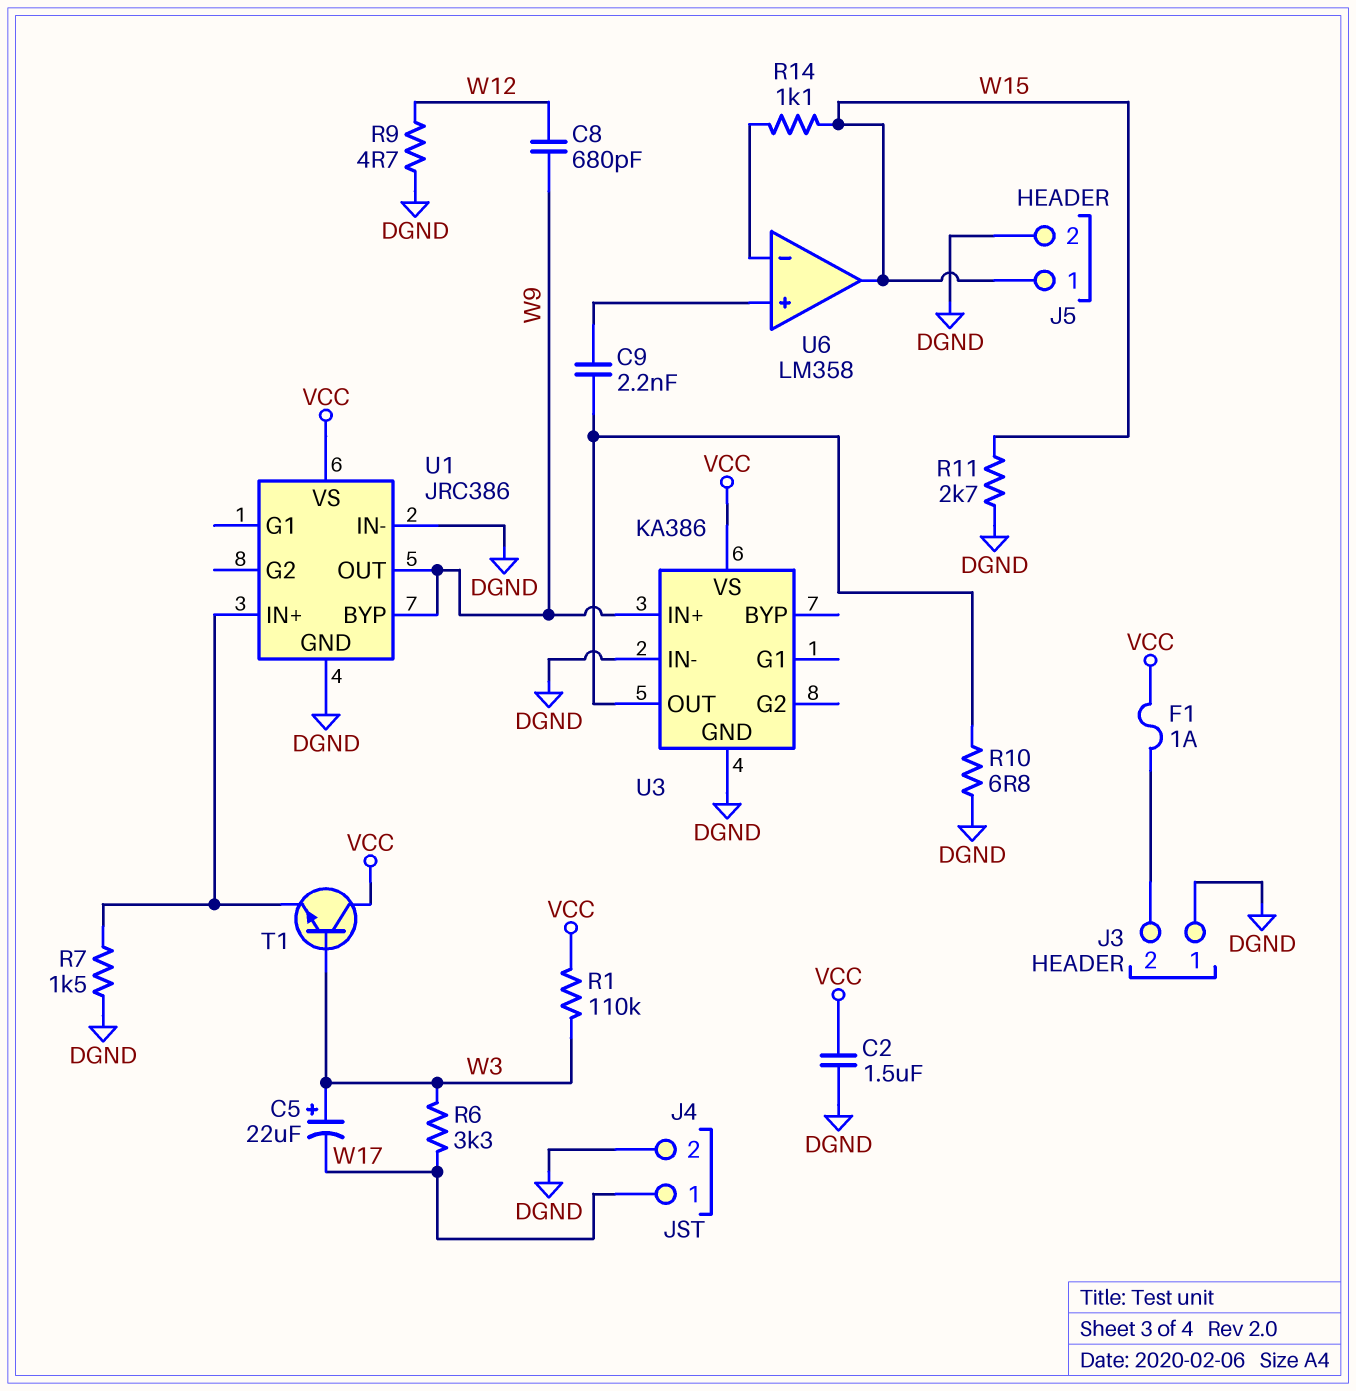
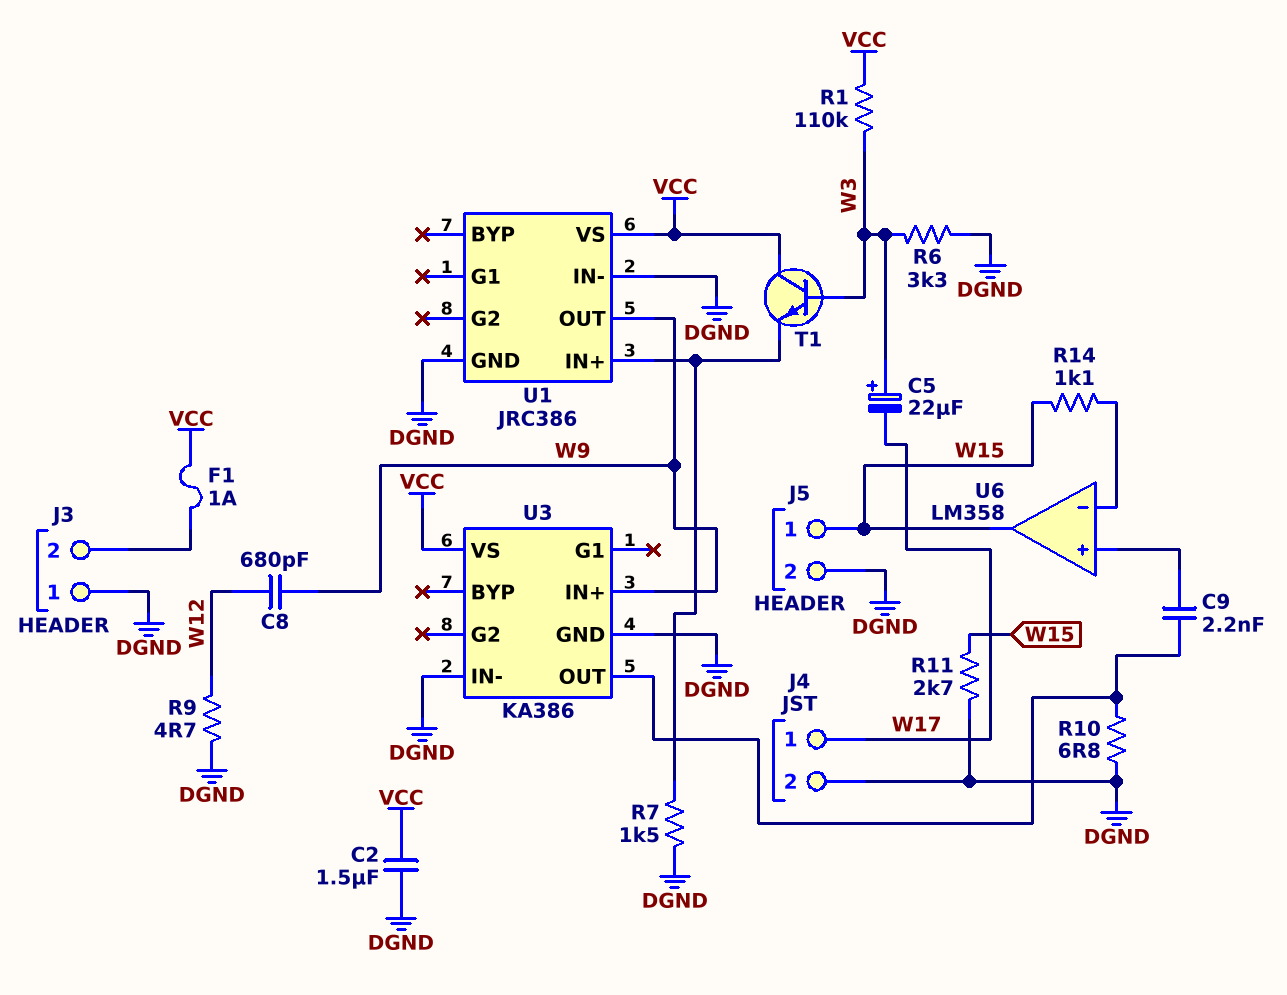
R6: 3.3k (W3, W17) -> 3.3k (DGND, W3)
U1 pin BYP: W9 -> none

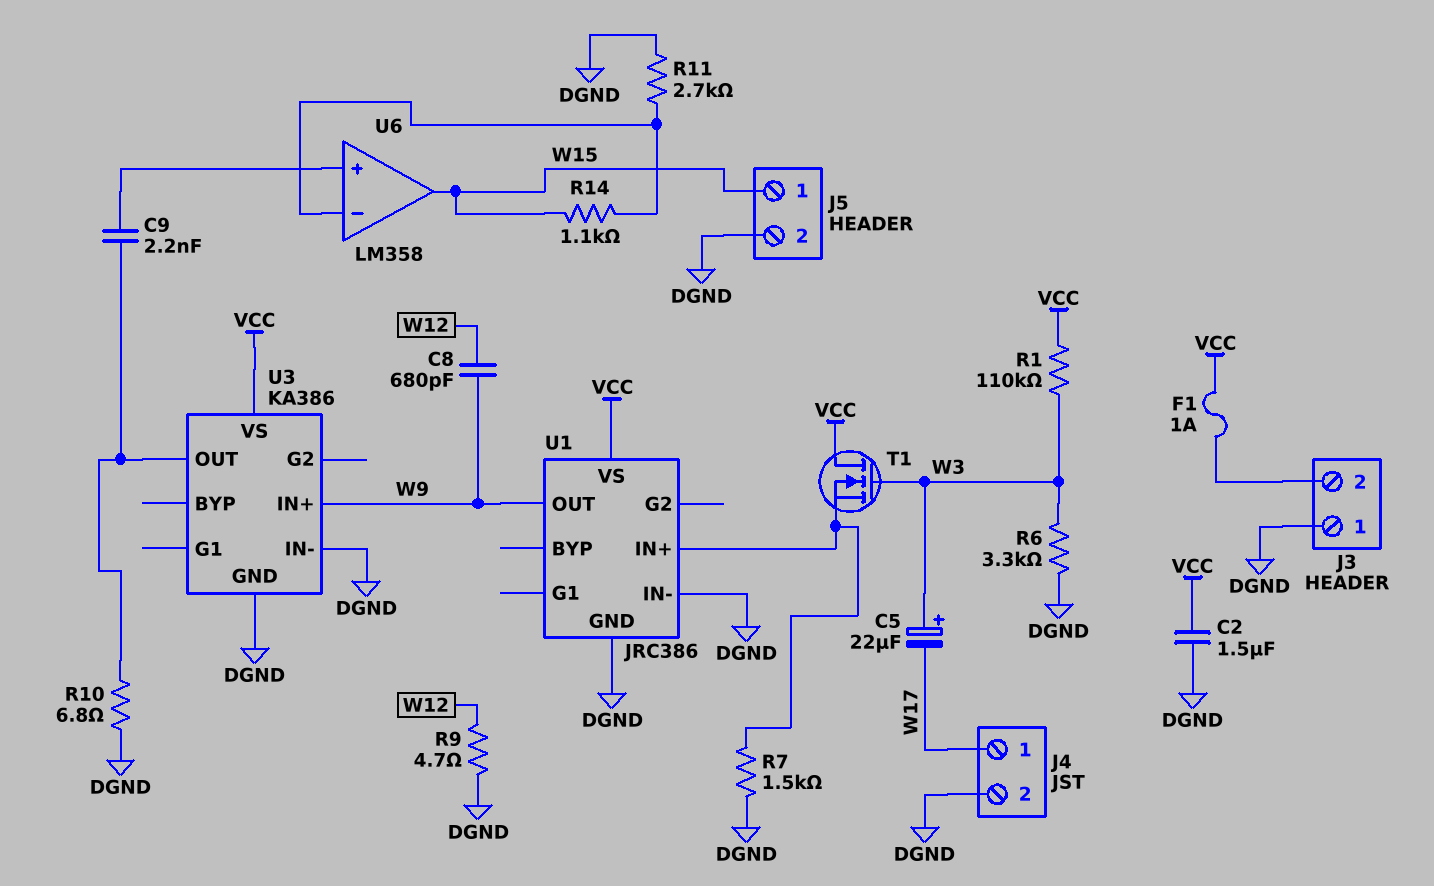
R11: 2.7k (DGND, W15) -> 2.7k (DGND, U6/in-)
T1: NPN (B W3, C VCC, E U1/IN+) -> NMOS (G W3, D VCC, S U1/IN+)

